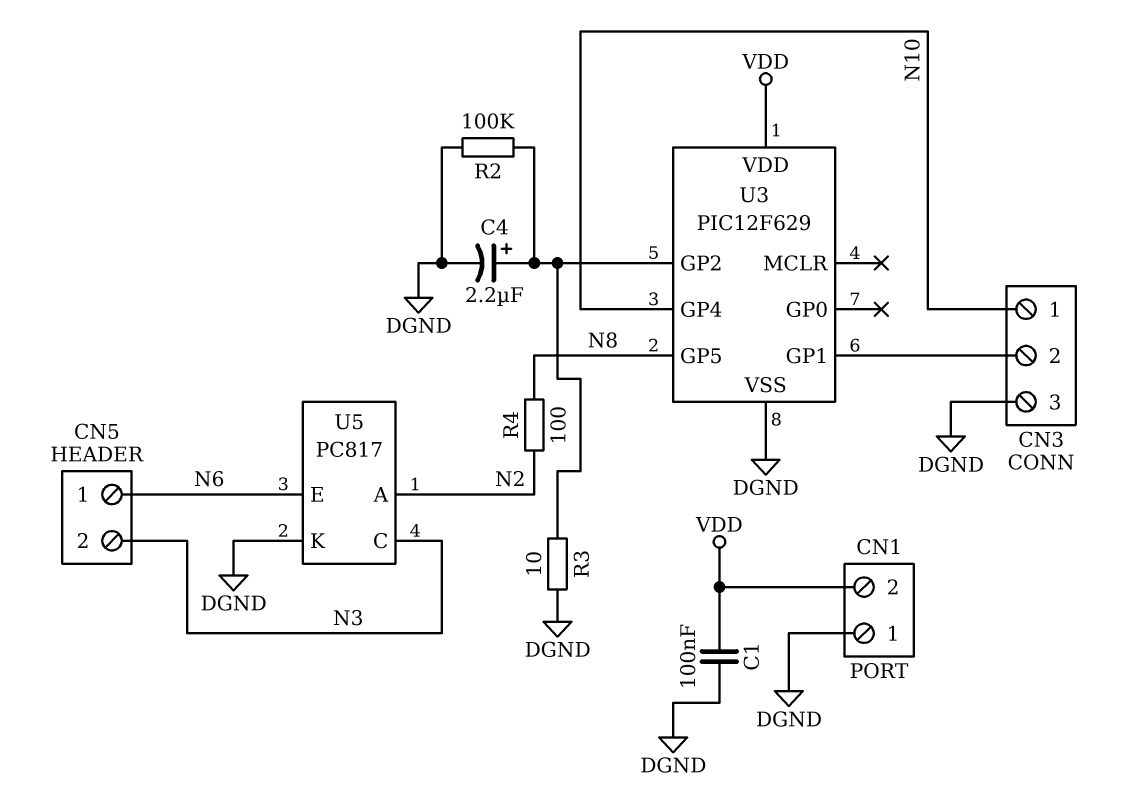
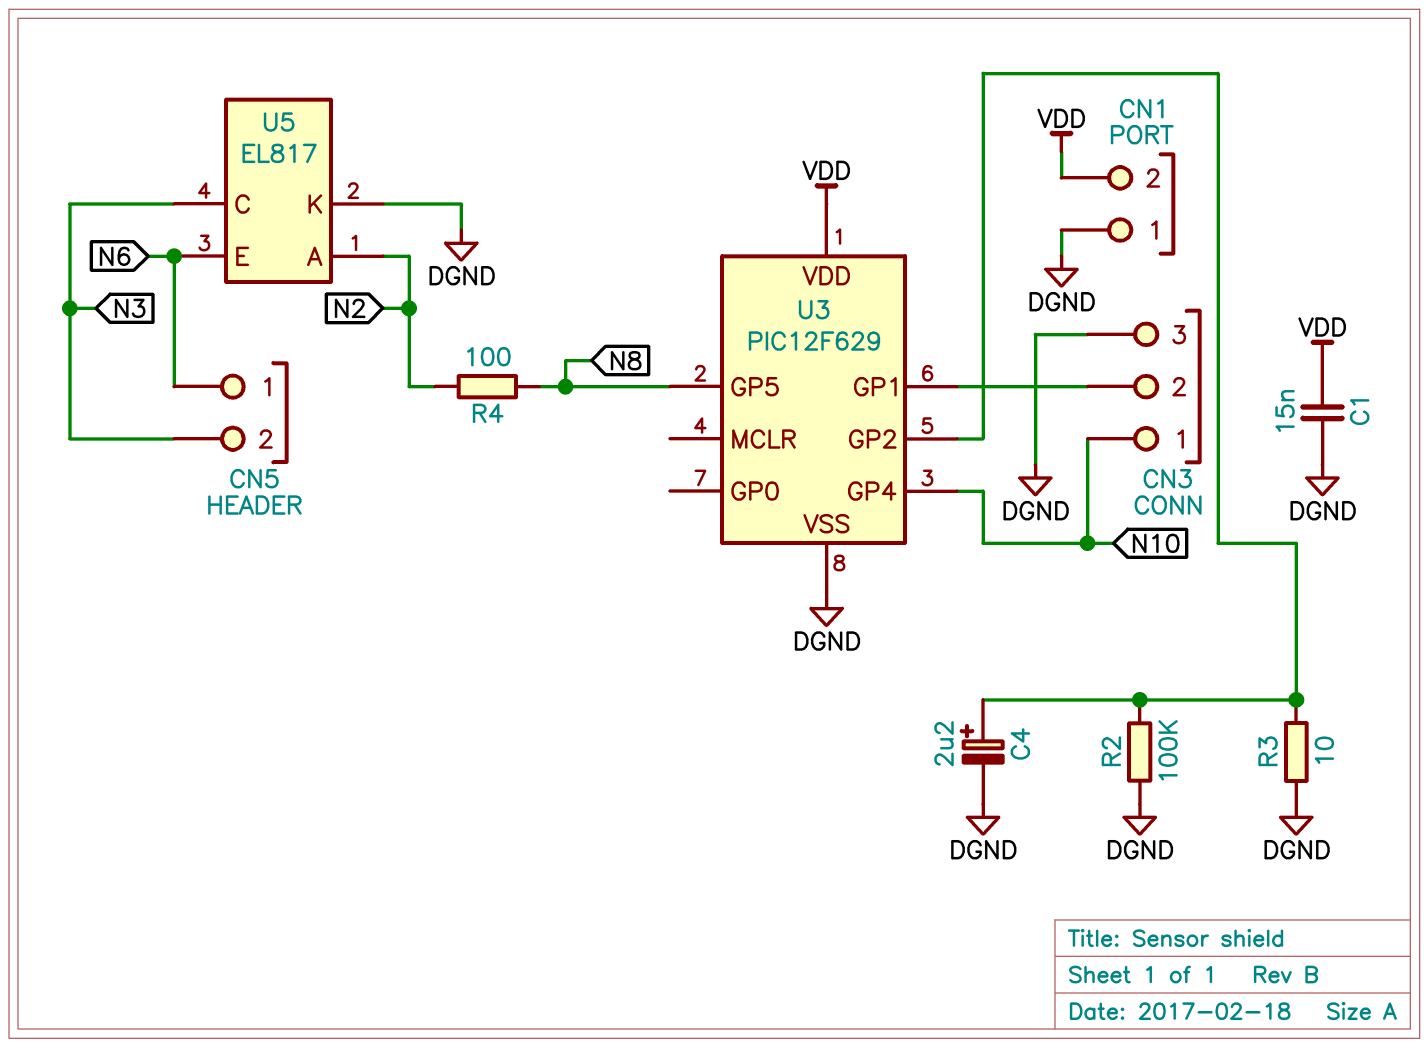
C1: 100nF (DGND, VDD) -> 15nF (DGND, VDD)
U5: PC817 -> EL817

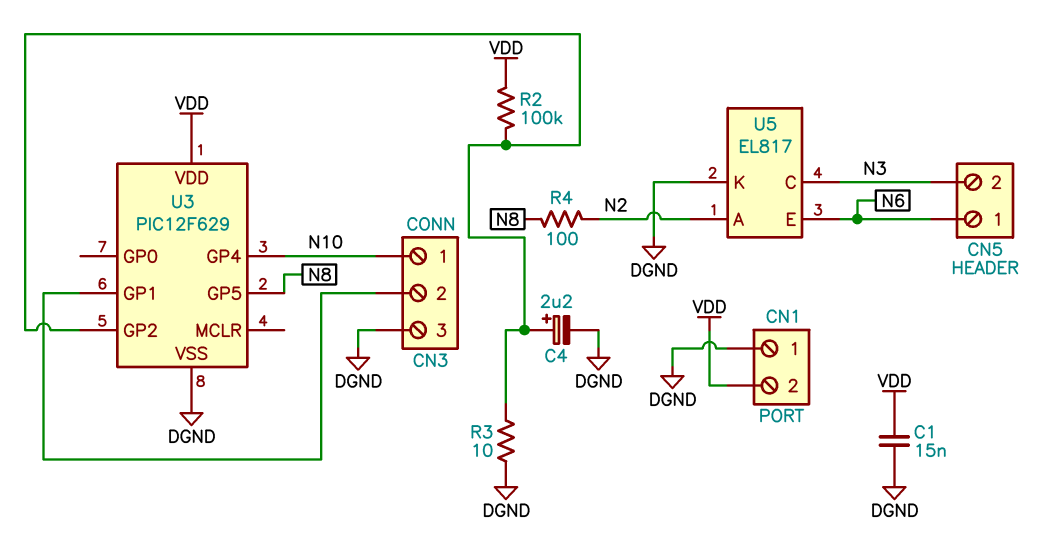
R2: 100k (DGND, U3/GP2) -> 100k (U3/GP2, VDD)

